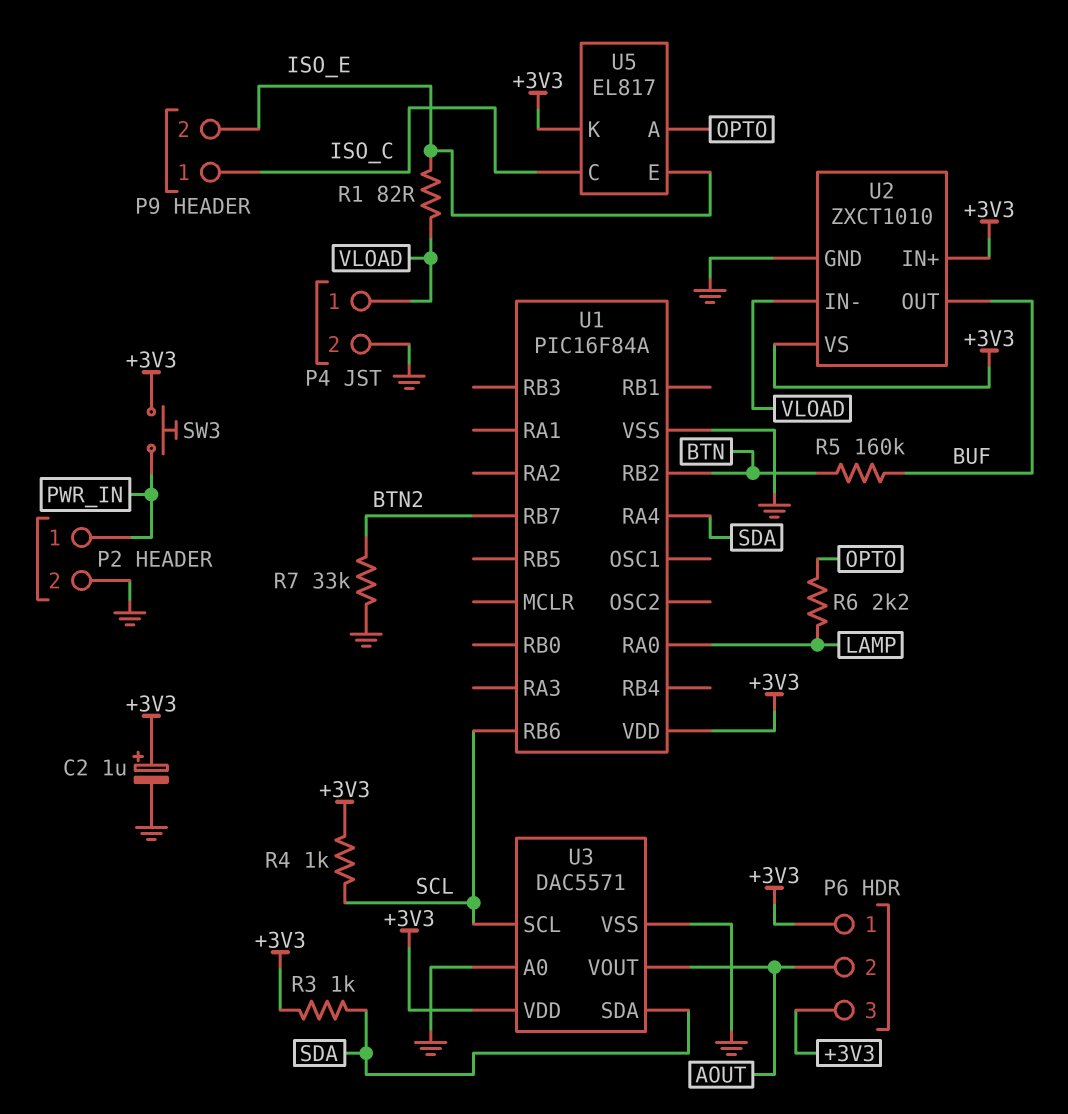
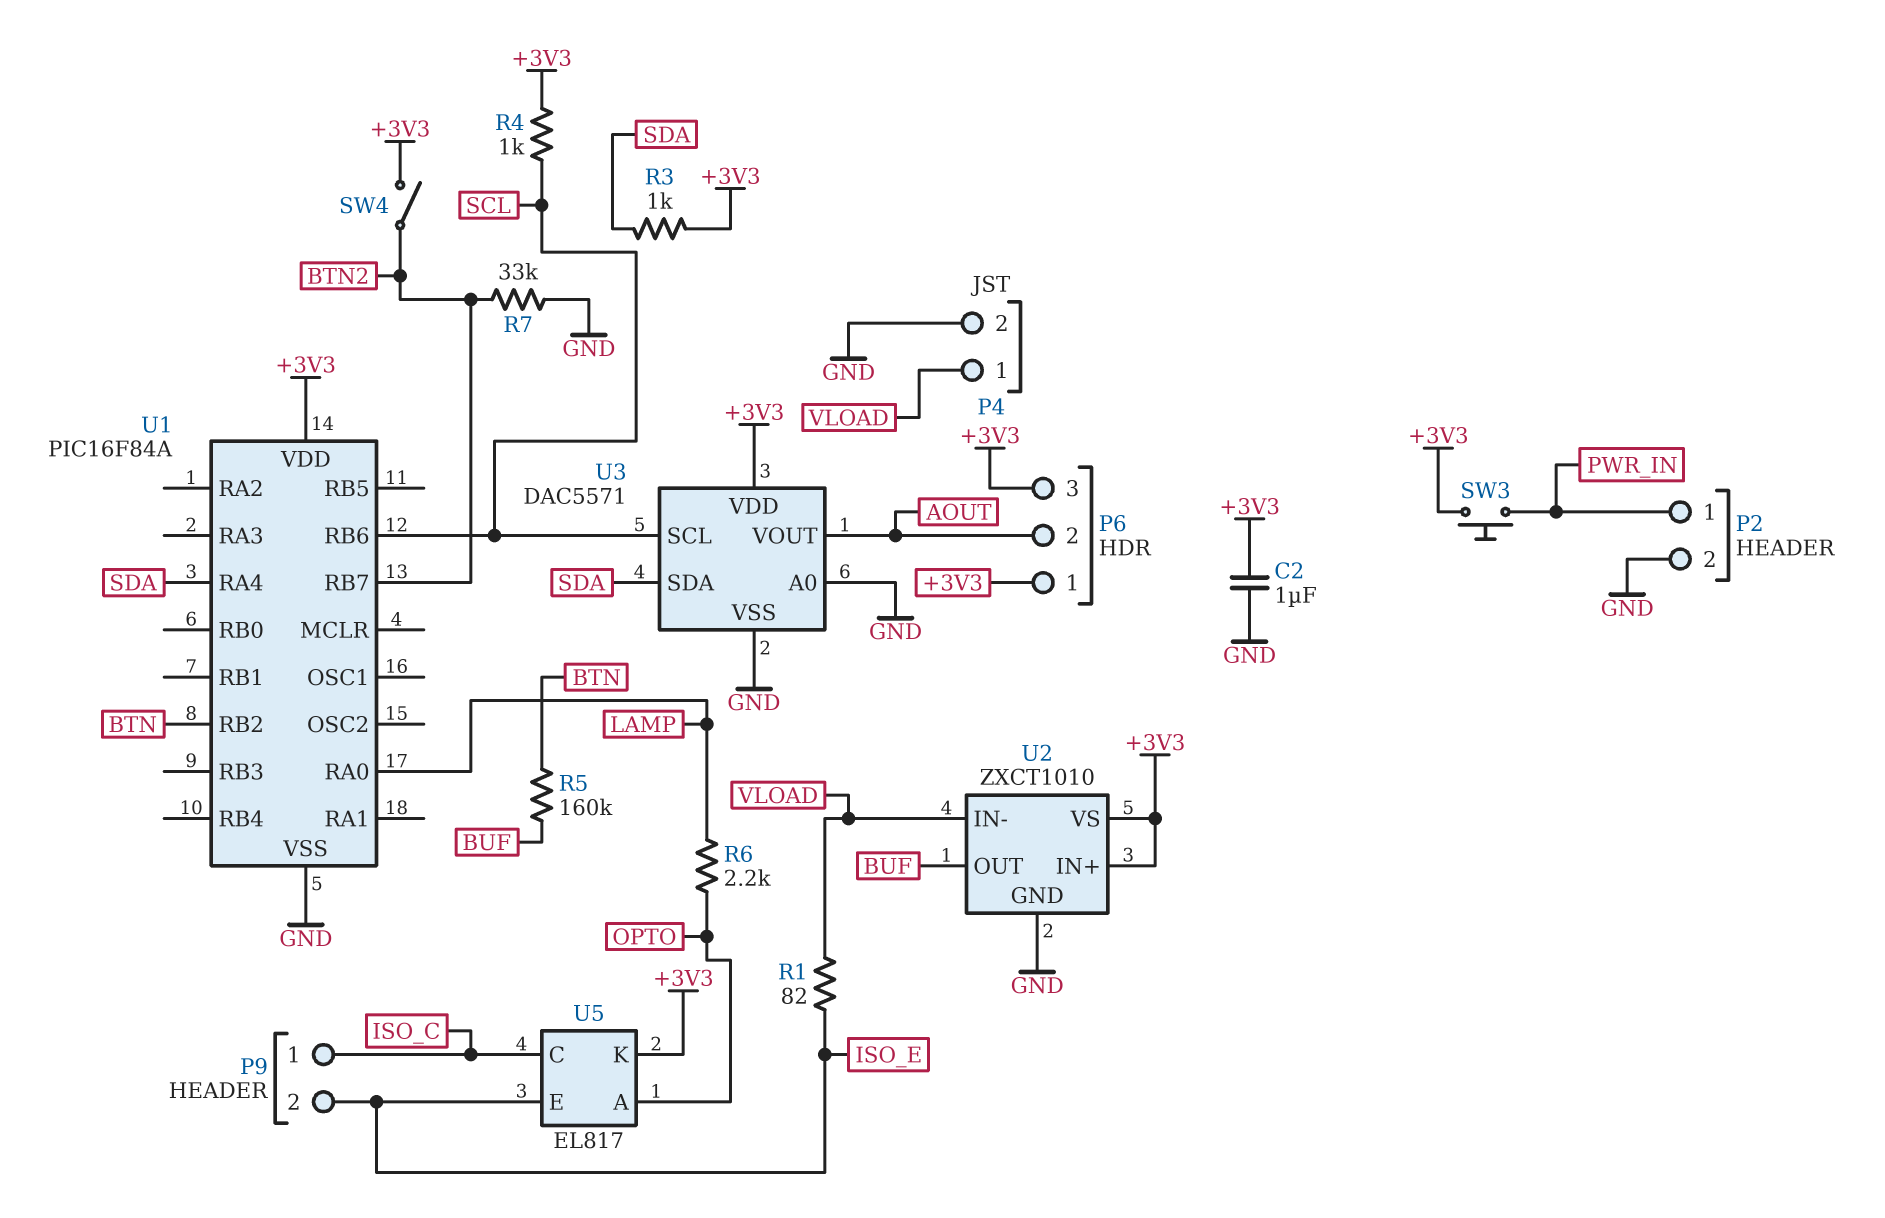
C2: 1uF (plus +3V3, minus GND) -> 1uF (+3V3, GND)
SW4: none -> switch (+3V3, BTN2)

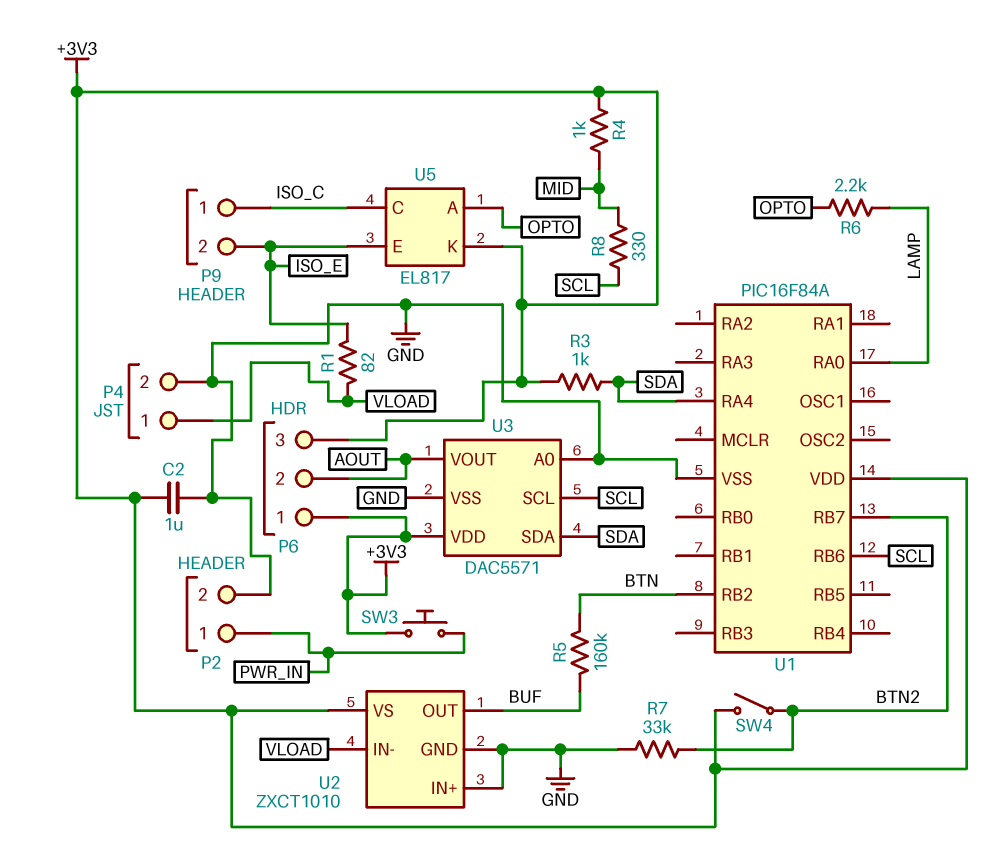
R4: 1k (+3V3, SCL) -> 1k (+3V3, MID)
R8: none -> 330 (MID, SCL)
U2 pin IN+: +3V3 -> GND

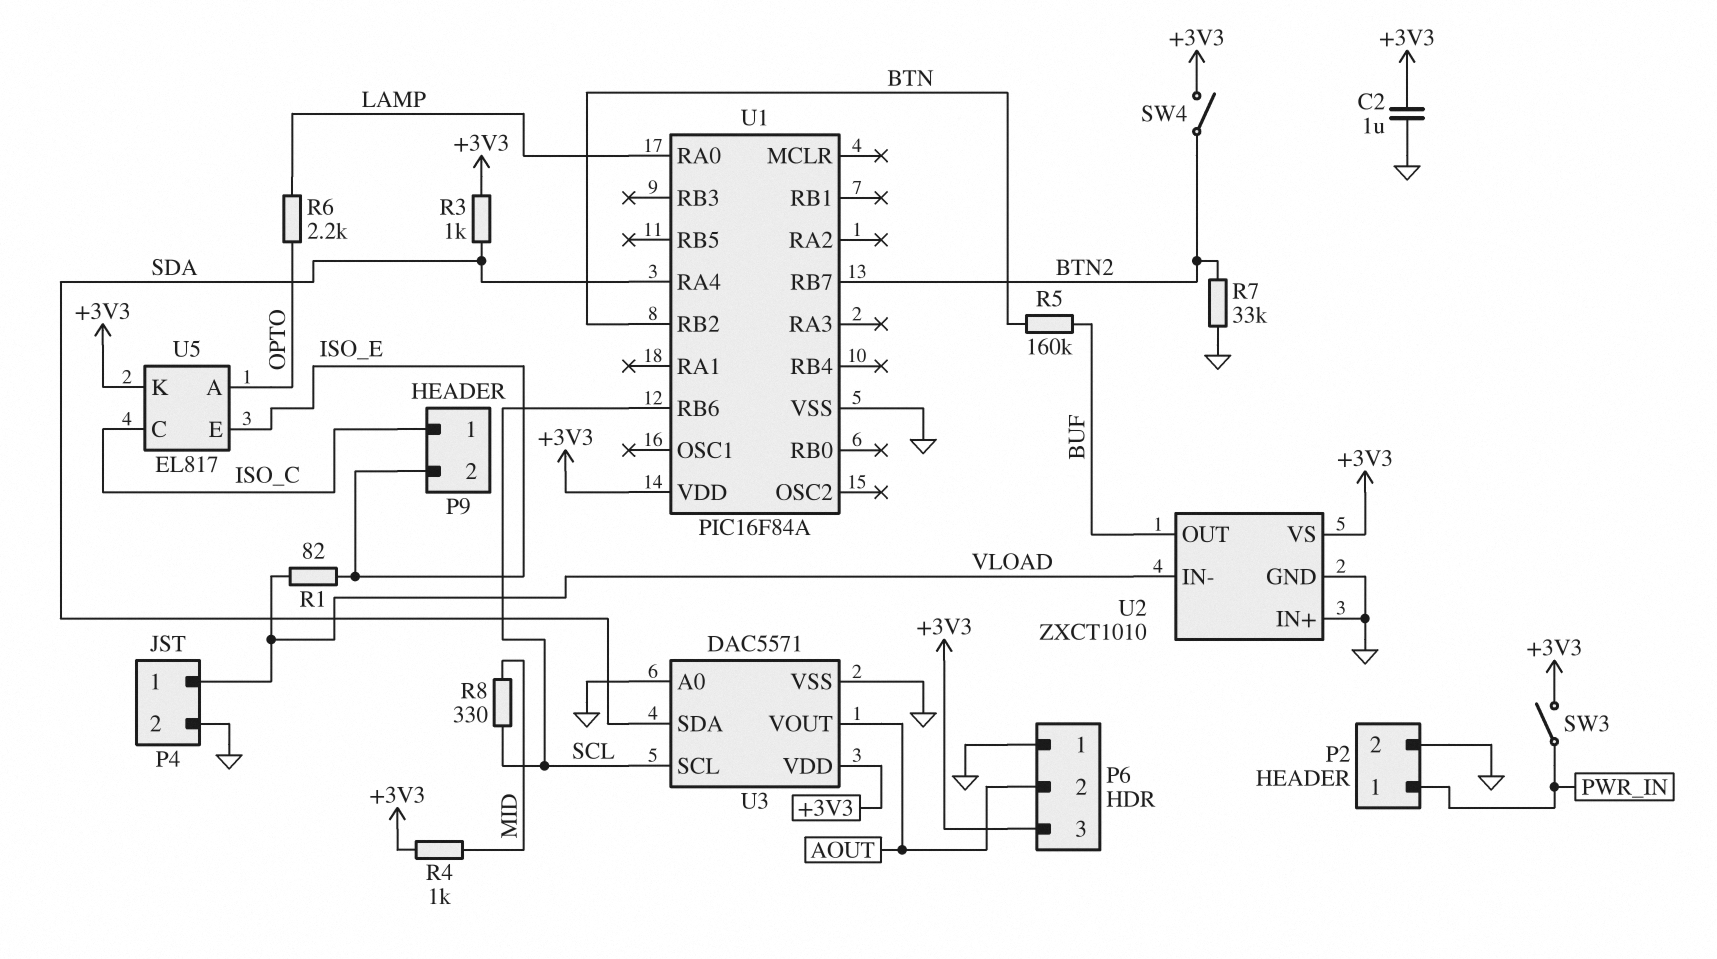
P6 pin 1: +3V3 -> GND
SW3: button (+3V3, PWR_IN) -> switch (+3V3, PWR_IN)

